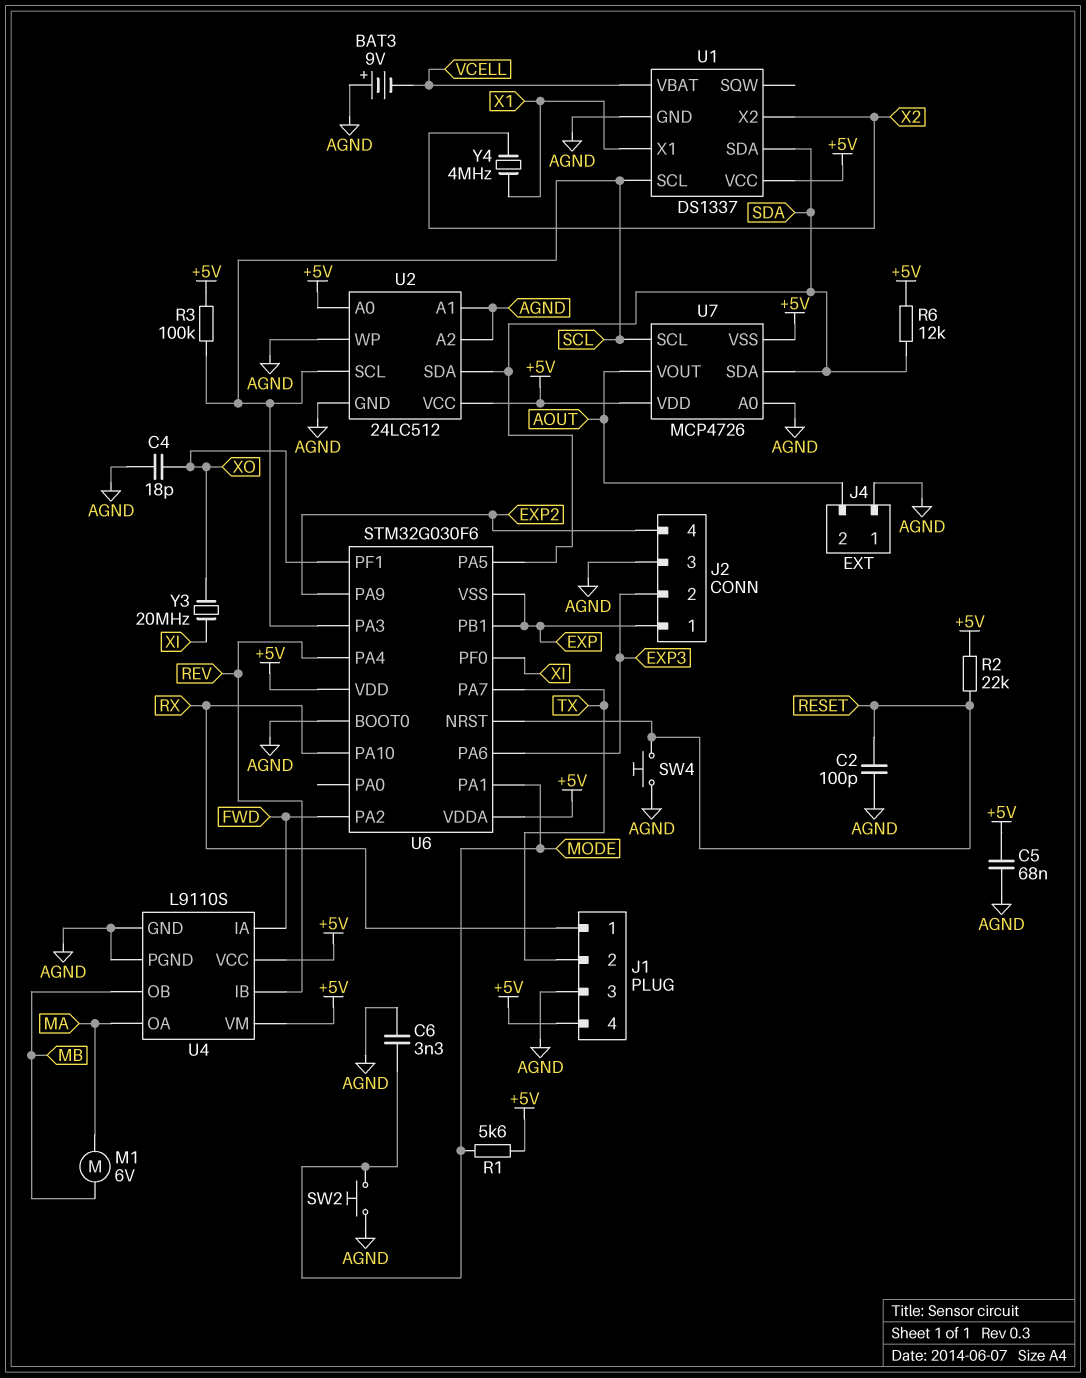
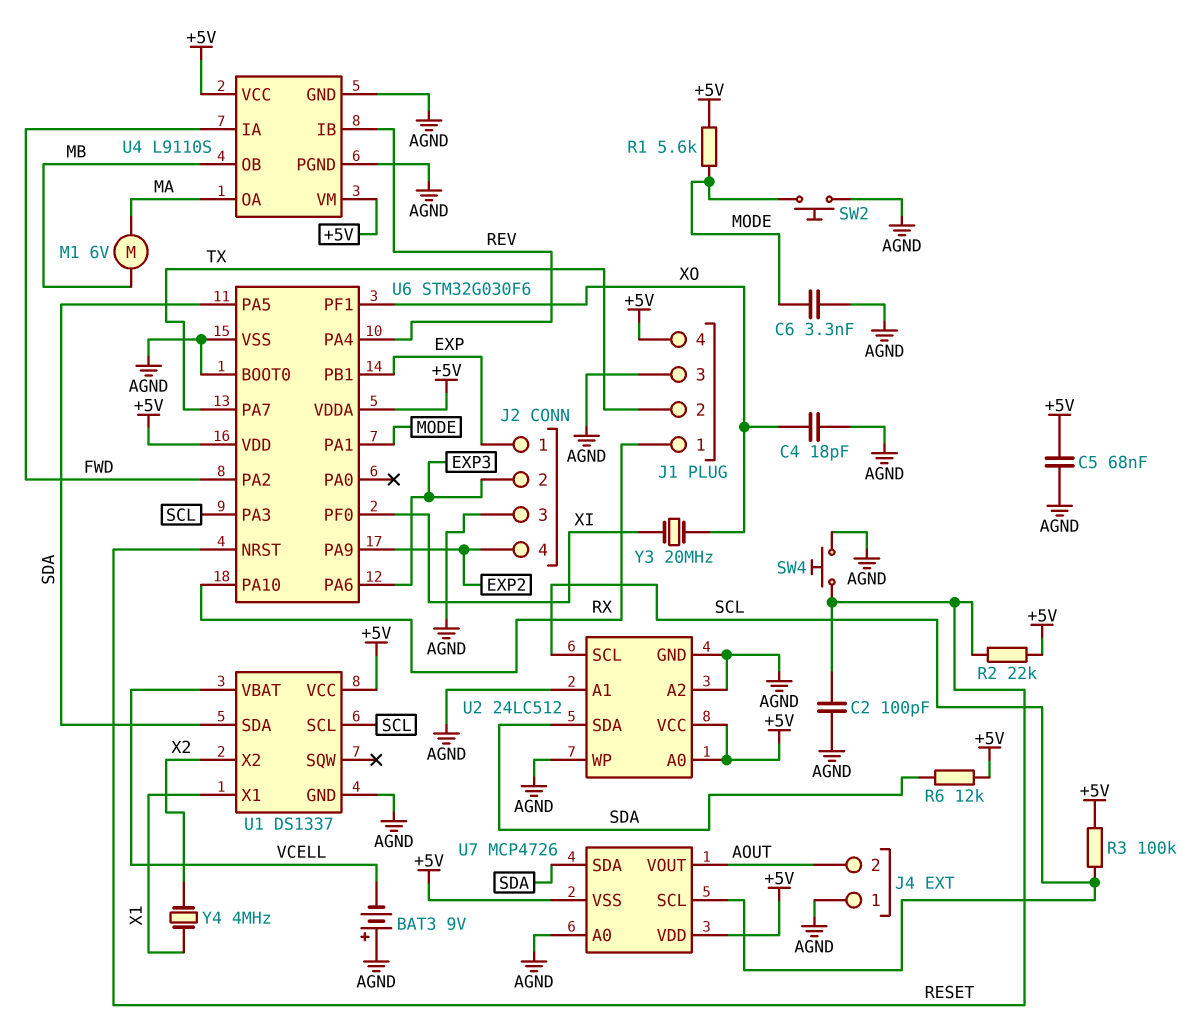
U6 pin VSS: EXP -> AGND

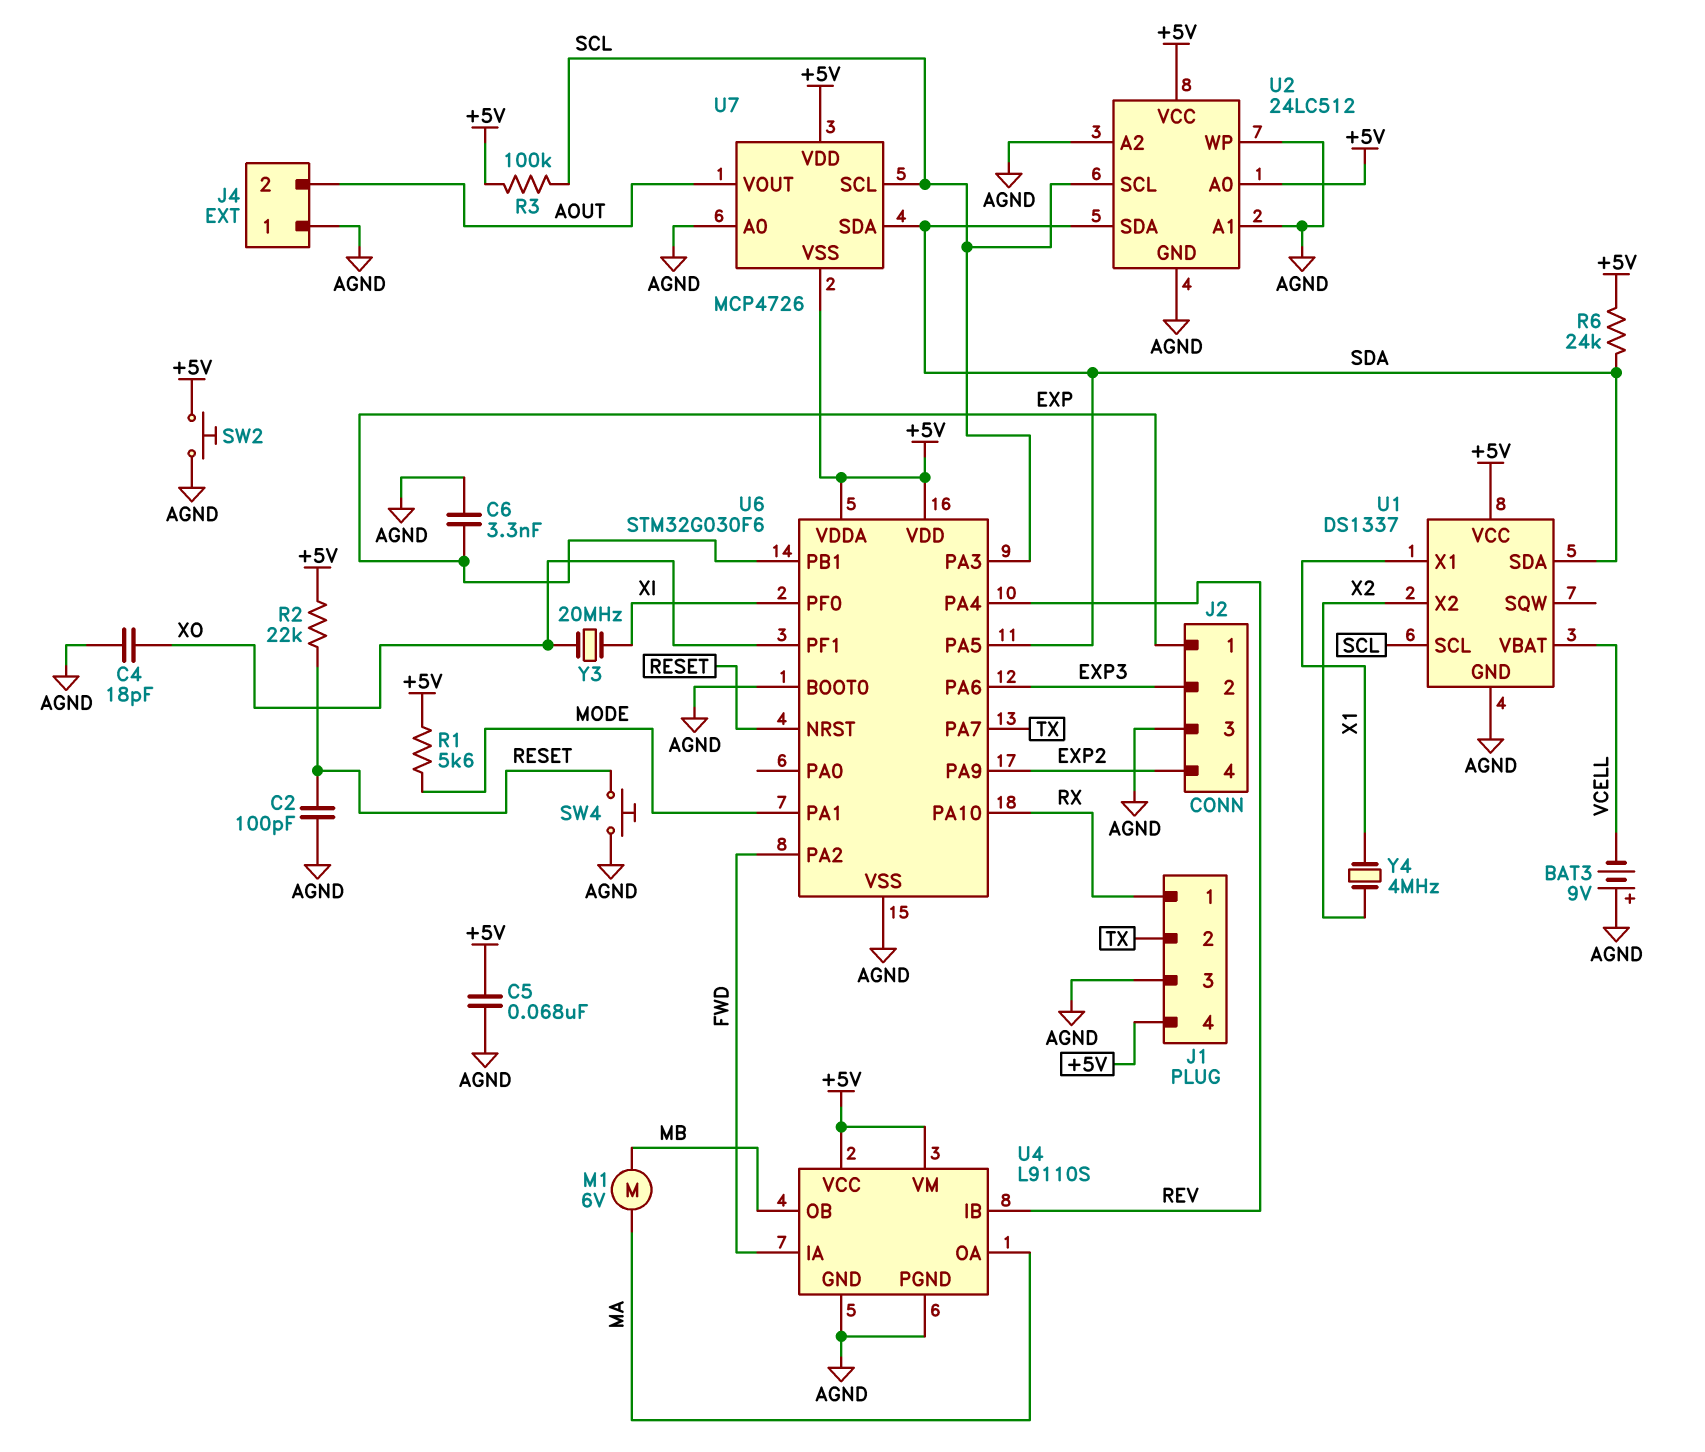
C6: 3.3nF (AGND, MODE) -> 3.3nF (AGND, EXP)
R6: 12k (+5V, SDA) -> 24k (+5V, SDA)
SW2: button (AGND, MODE) -> button (+5V, AGND)

